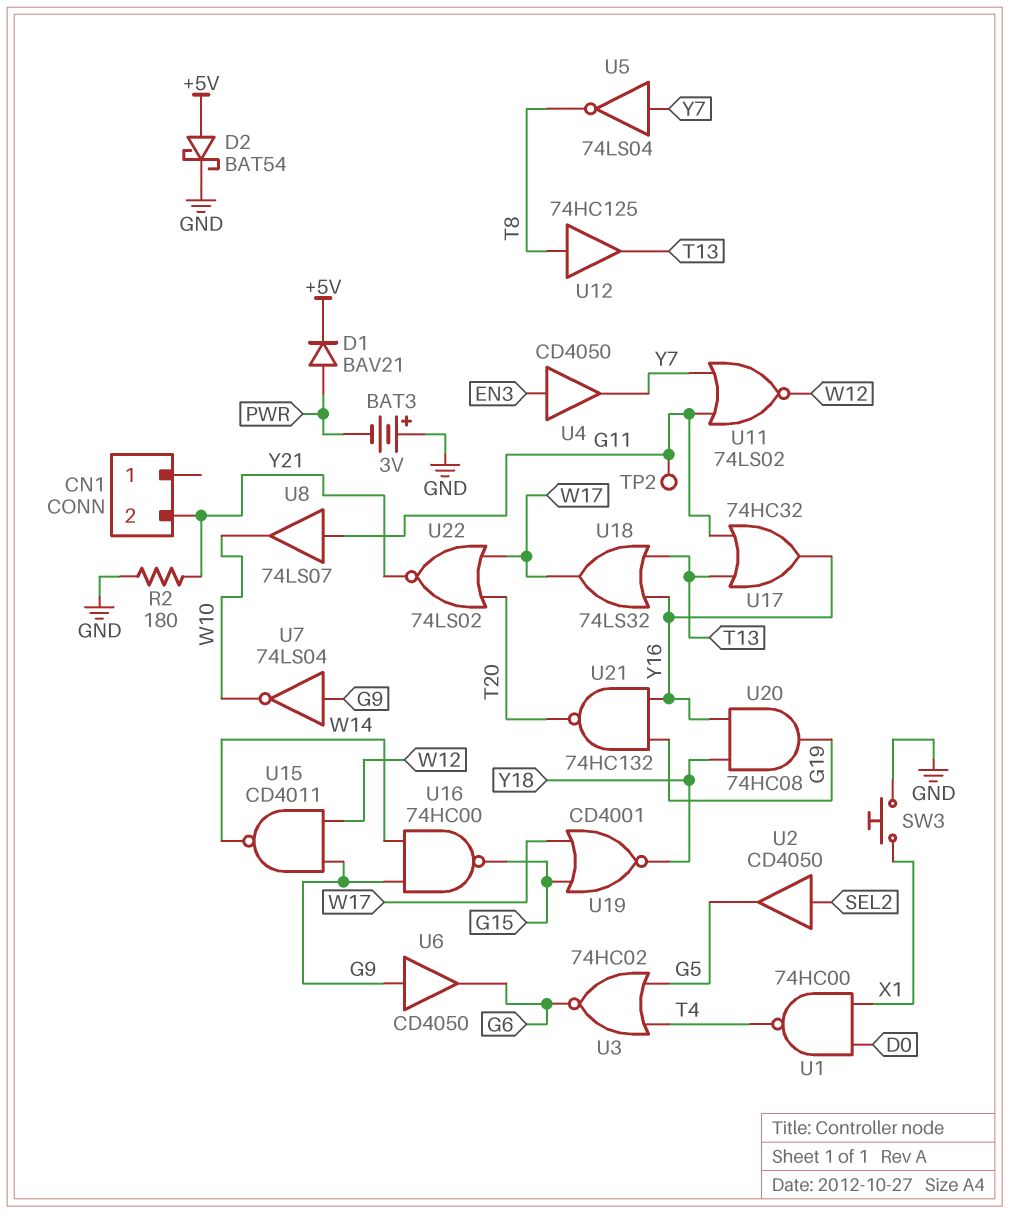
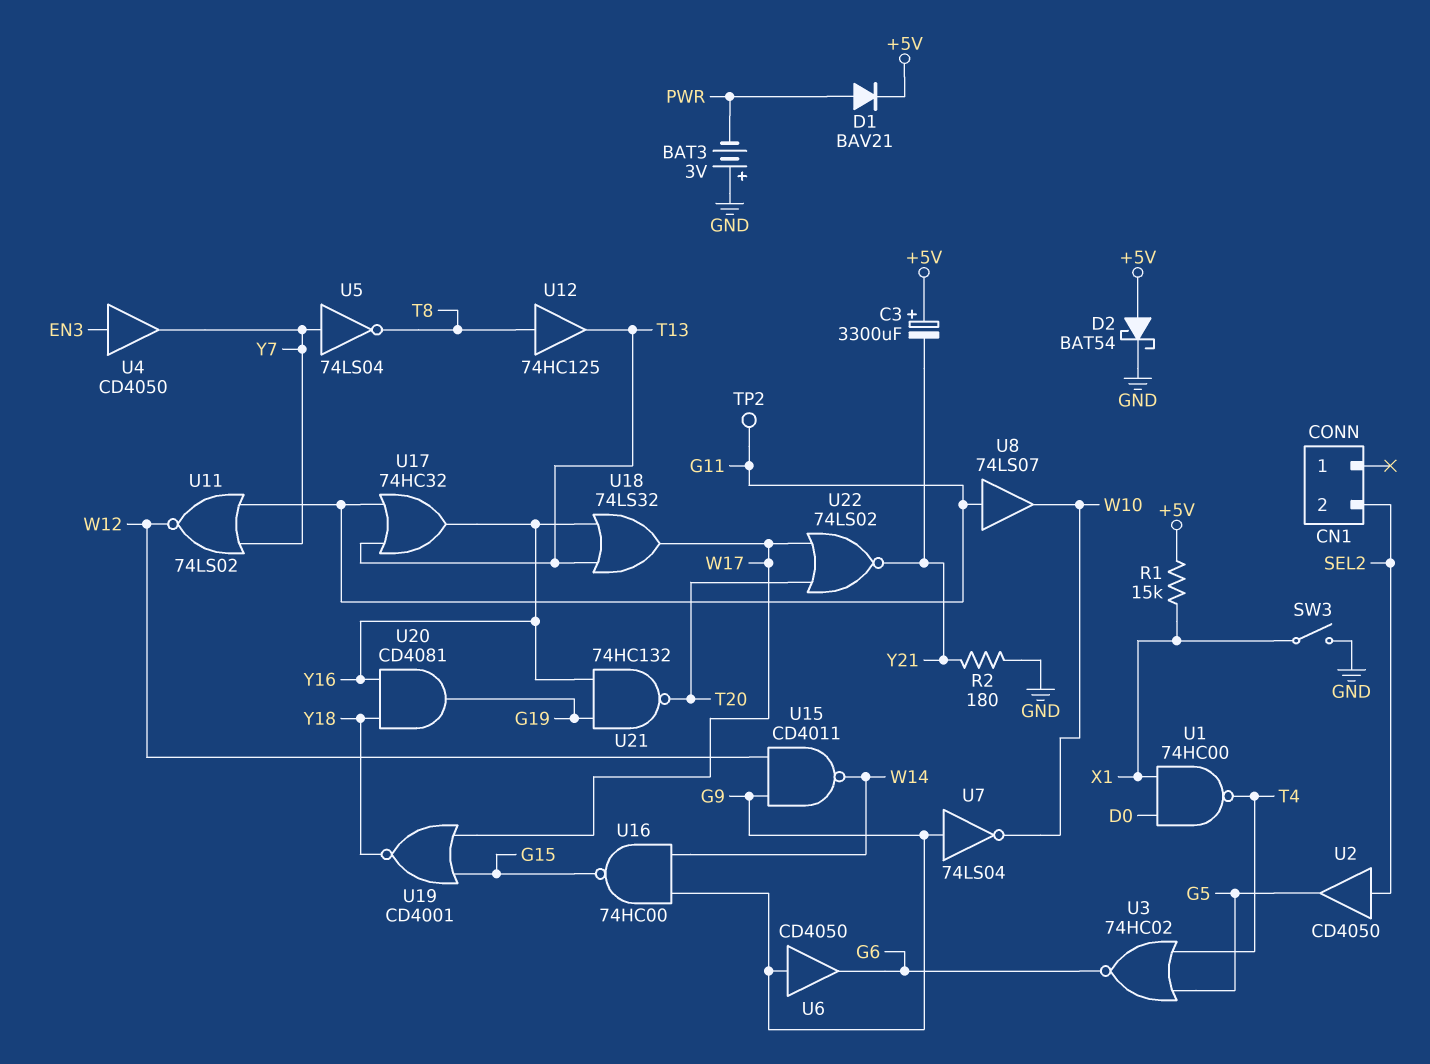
C3: none -> 3300uF (plus +5V, minus Y21)
CN1 pin 2: Y21 -> SEL2
R1: none -> 15k (+5V, X1)
SW3: button (GND, X1) -> switch (GND, X1)
U20: AND 74HC08 (in Y16, in Y18, out G19) -> AND CD4081 (in Y16, in Y18, out G19)

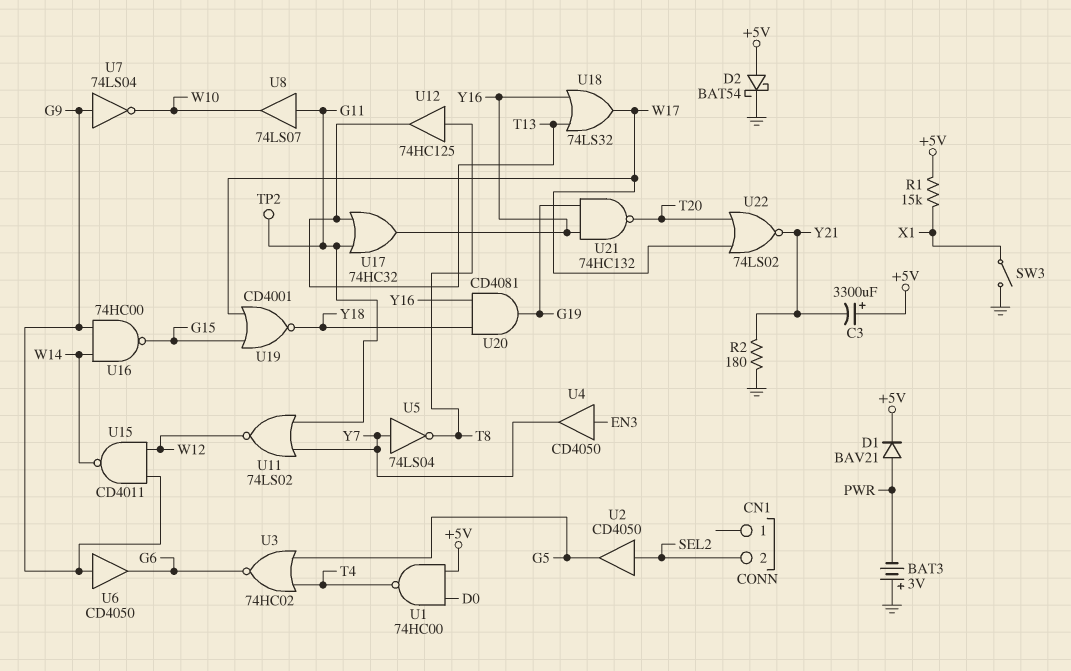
U1: NAND 74HC00 (in D0, in X1, out T4) -> NAND 74HC00 (in +5V, in D0, out T4)

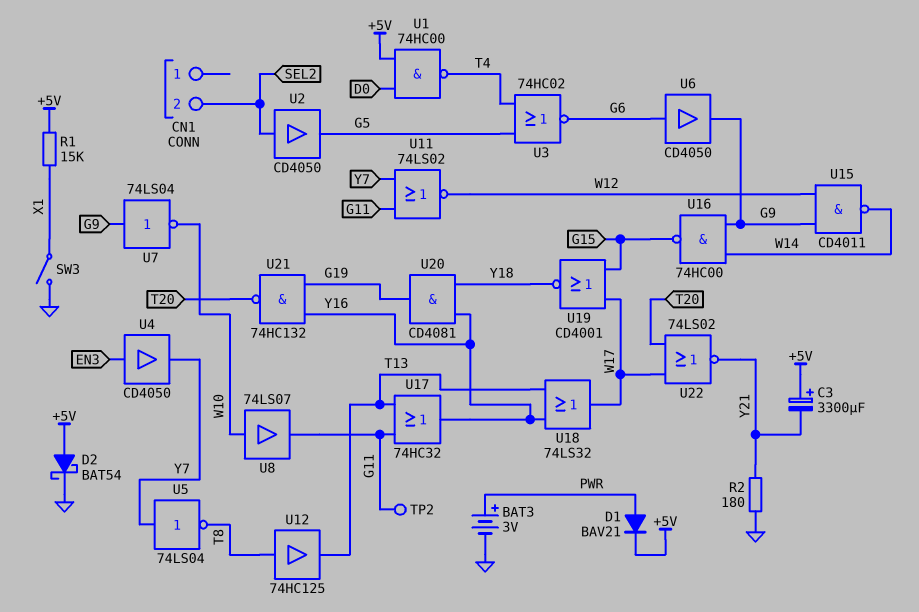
BAT3: 3V (plus GND, minus PWR) -> 3V (plus PWR, minus GND)
U6: buffer CD4050 (in G9, out G6) -> buffer CD4050 (in G6, out G9)
U8: buffer 74LS07 (in G11, out W10) -> buffer 74LS07 (in W10, out G11)

